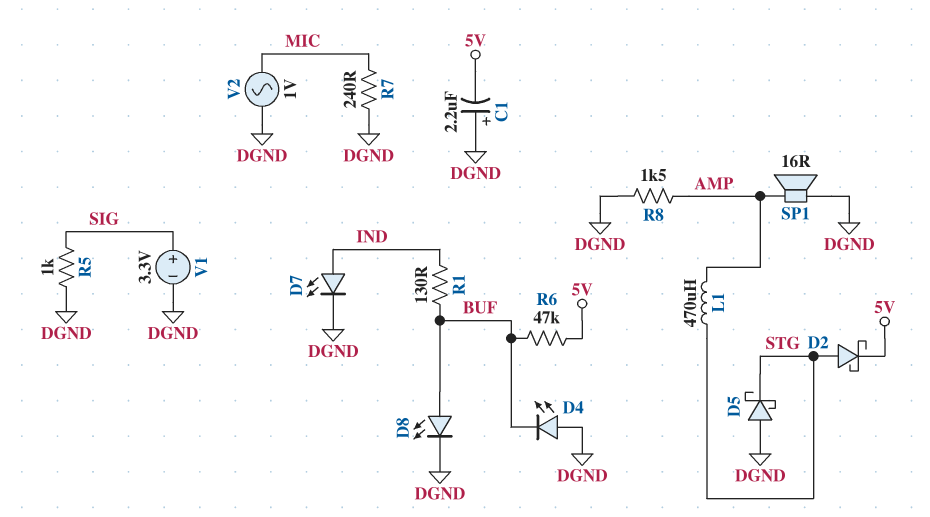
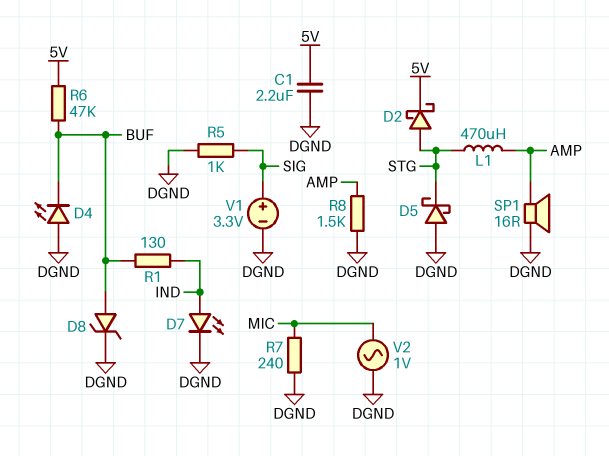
C1: 2.2uF (plus DGND, minus 5V) -> 2.2uF (5V, DGND)
D8: LED (A BUF, K DGND) -> zener (A BUF, K DGND)

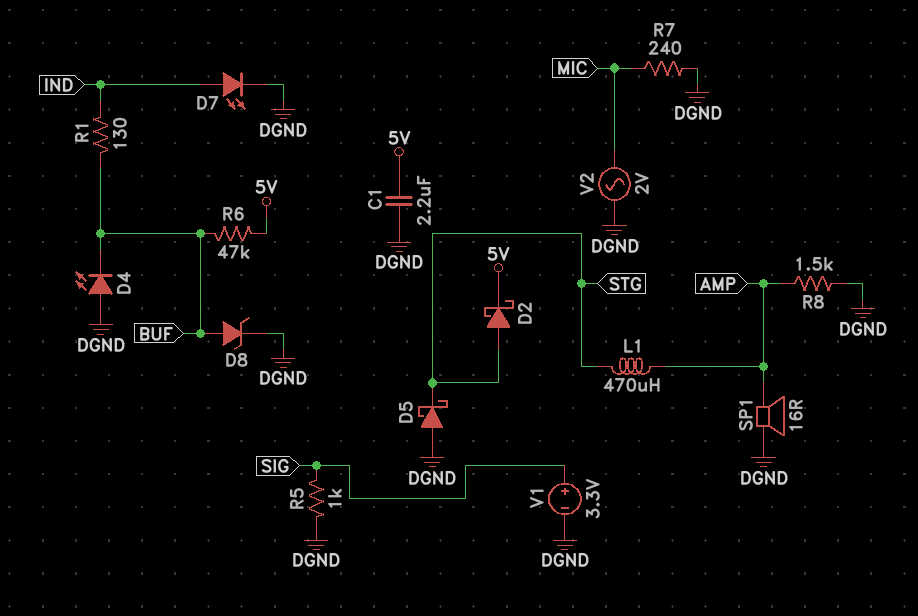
V2: AC 1V (DGND, MIC) -> AC 2V (DGND, MIC)

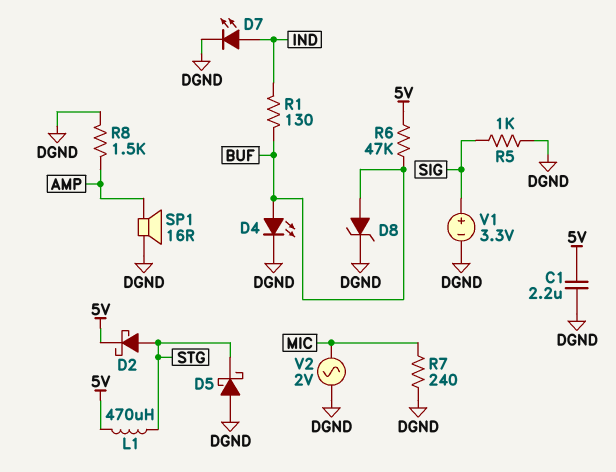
D4: LED (A DGND, K BUF) -> LED (A BUF, K DGND)
L1: 470uH (AMP, STG) -> 470uH (5V, STG)

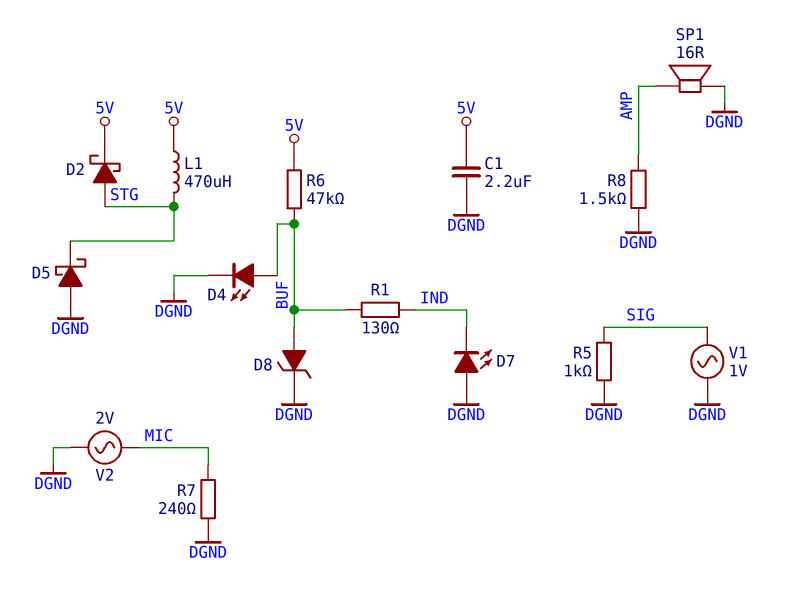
D7: LED (A IND, K DGND) -> LED (A DGND, K IND)
V1: 3.3V (plus SIG, minus DGND) -> AC 1V (DGND, SIG)

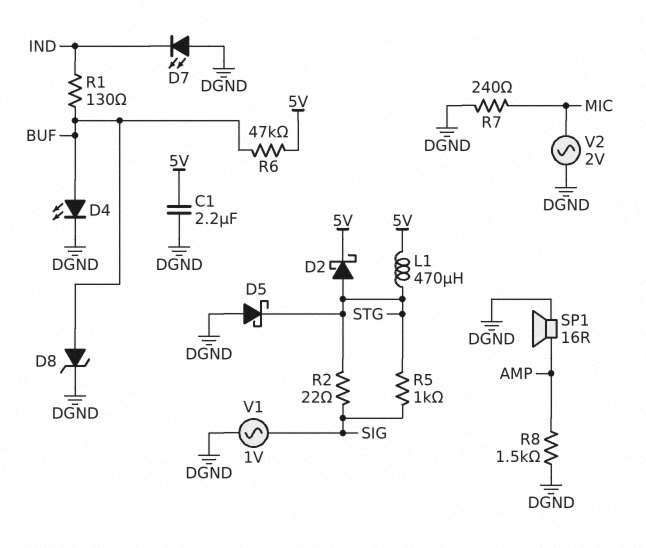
R2: none -> 22 (SIG, STG)
R5: 1k (DGND, SIG) -> 1k (SIG, STG)

